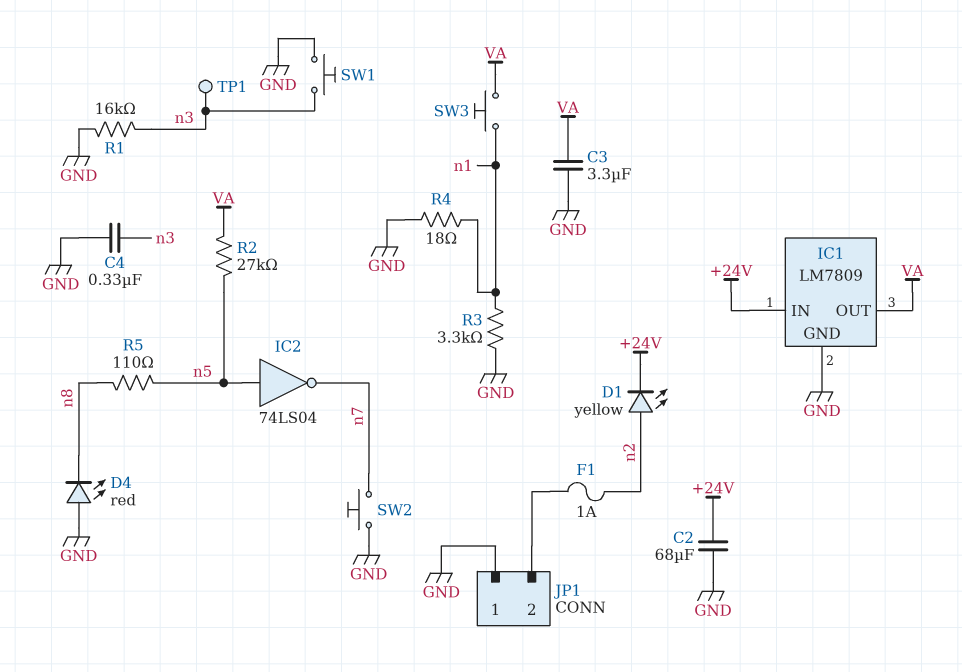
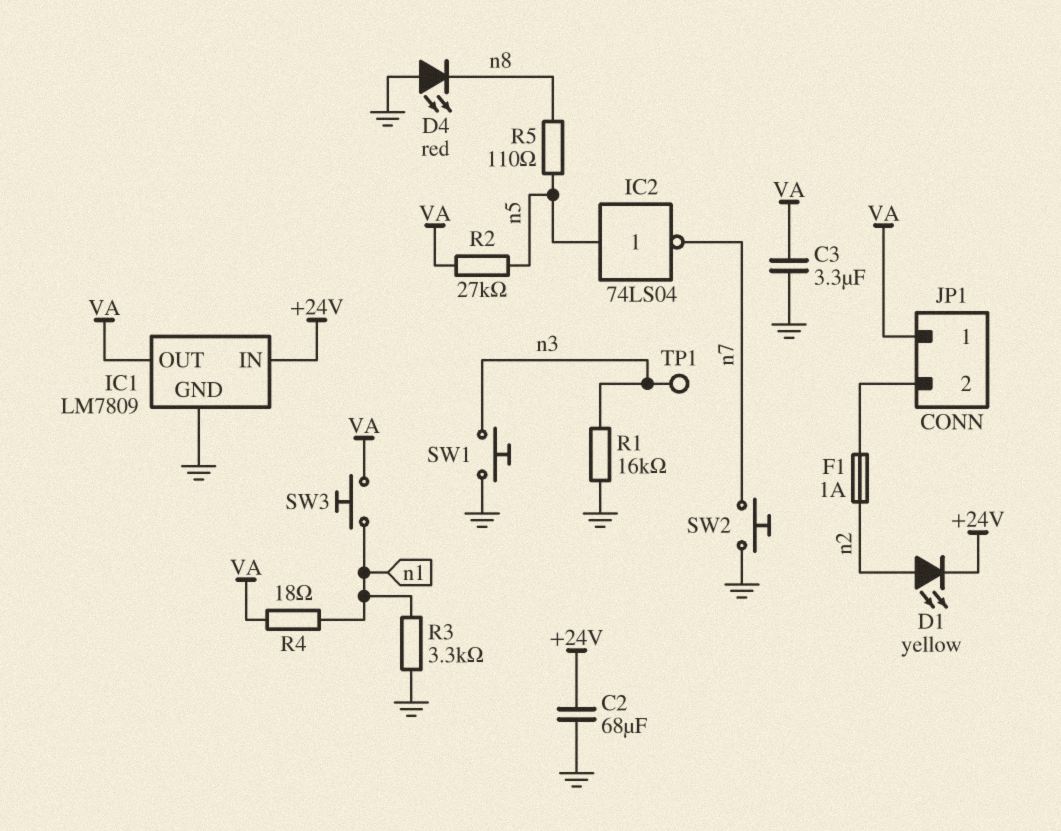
C4: 330nF (GND, n3) -> none
JP1 pin 1: GND -> VA
R4: 18 (GND, n1) -> 18 (VA, n1)

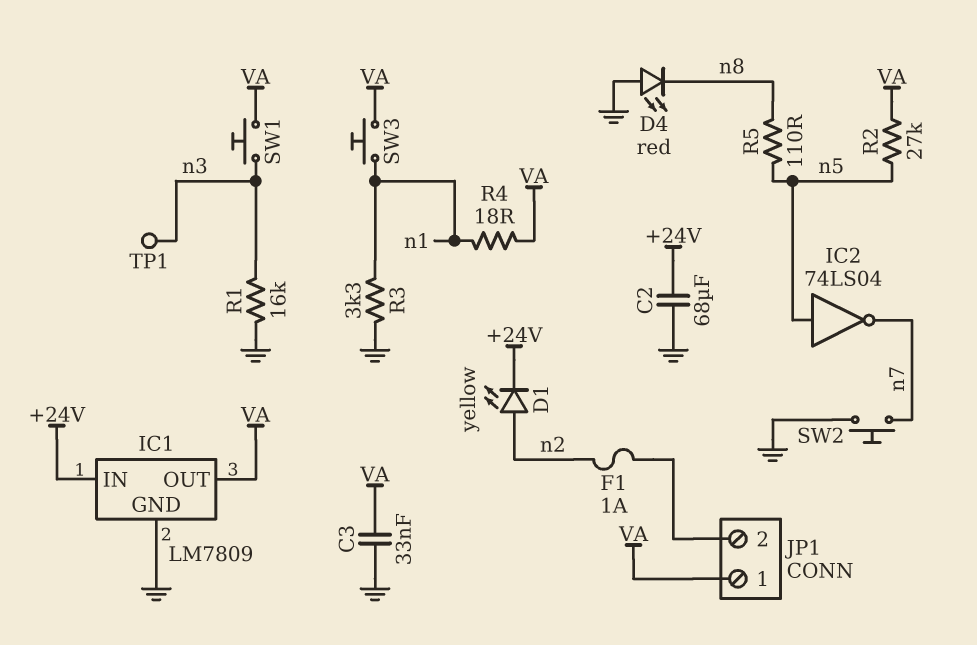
C3: 3.3uF (GND, VA) -> 33nF (GND, VA)
SW1: button (GND, n3) -> button (VA, n3)

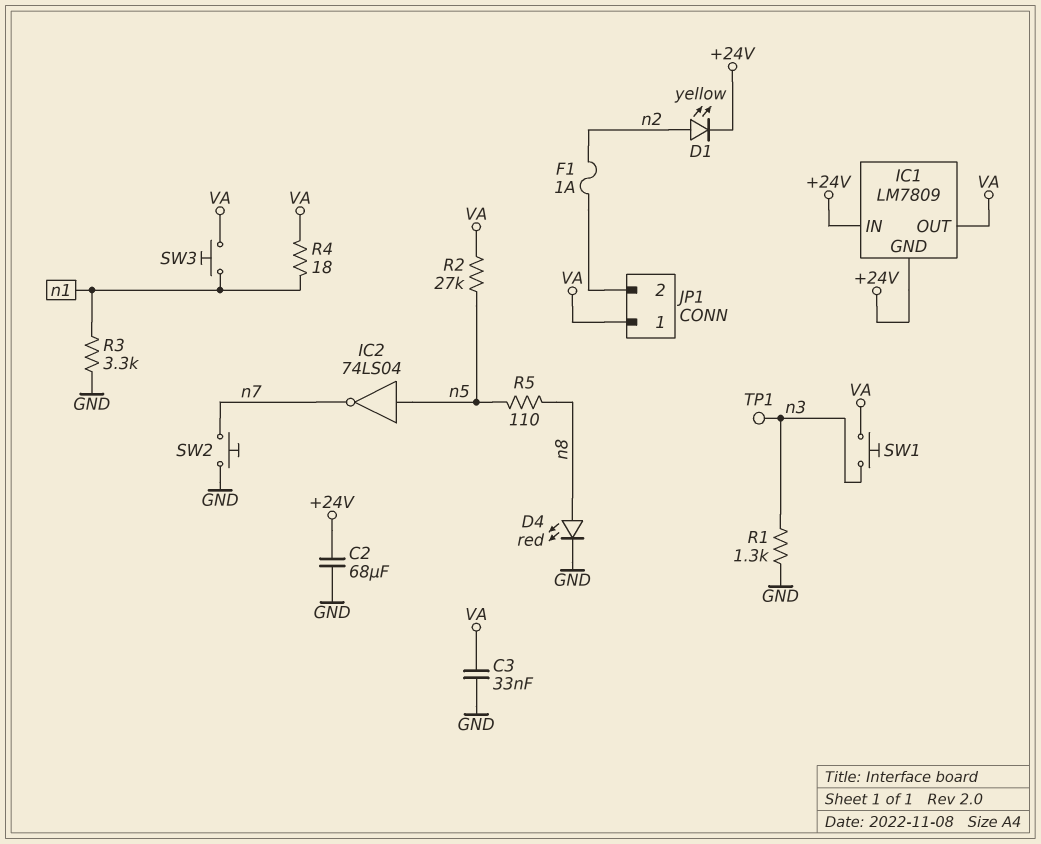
D4: LED red (A GND, K n8) -> LED red (A n8, K GND)
IC1 pin GND: GND -> +24V
R1: 16k (GND, n3) -> 1.3k (GND, n3)

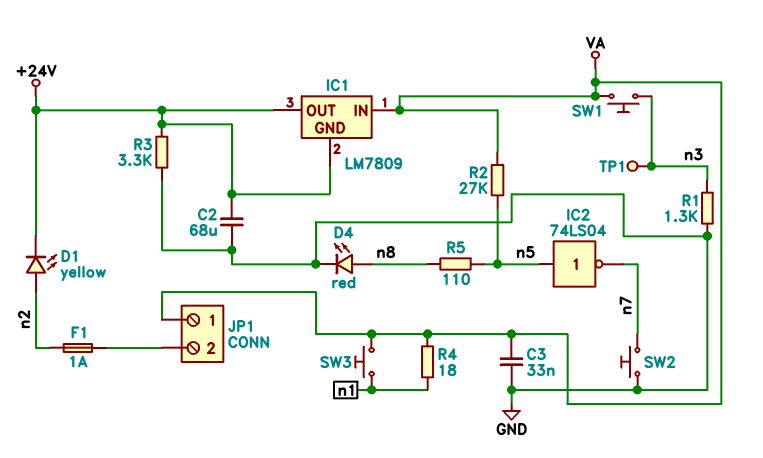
IC1 pin IN: +24V -> VA
IC1 pin OUT: VA -> +24V
R3: 3.3k (GND, n1) -> 3.3k (+24V, GND)

